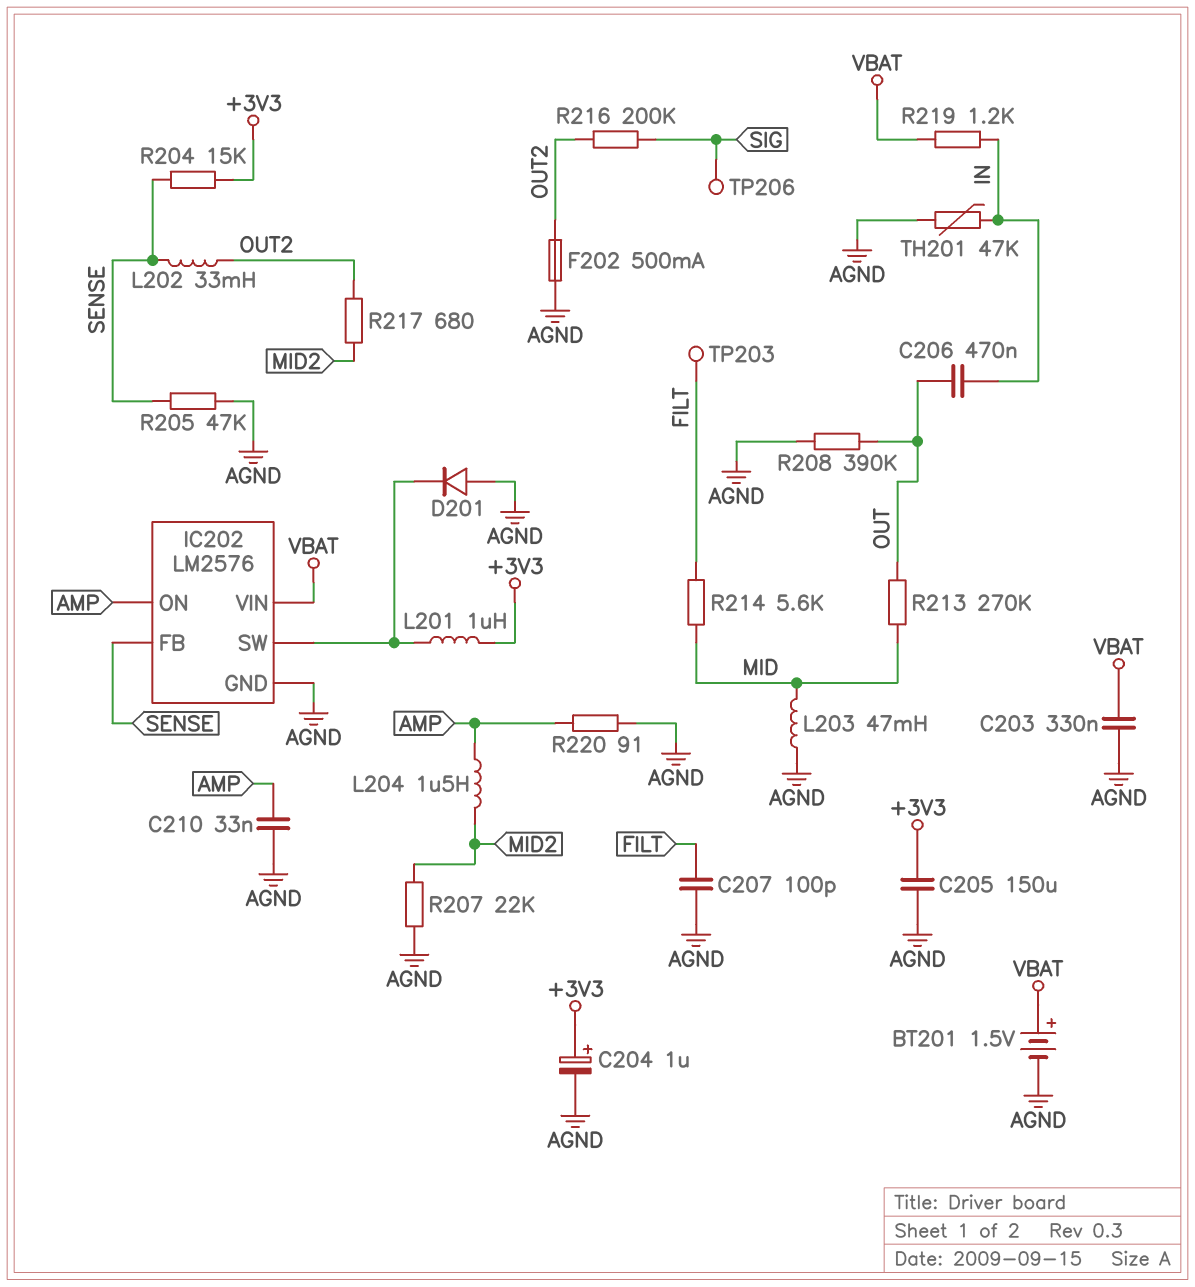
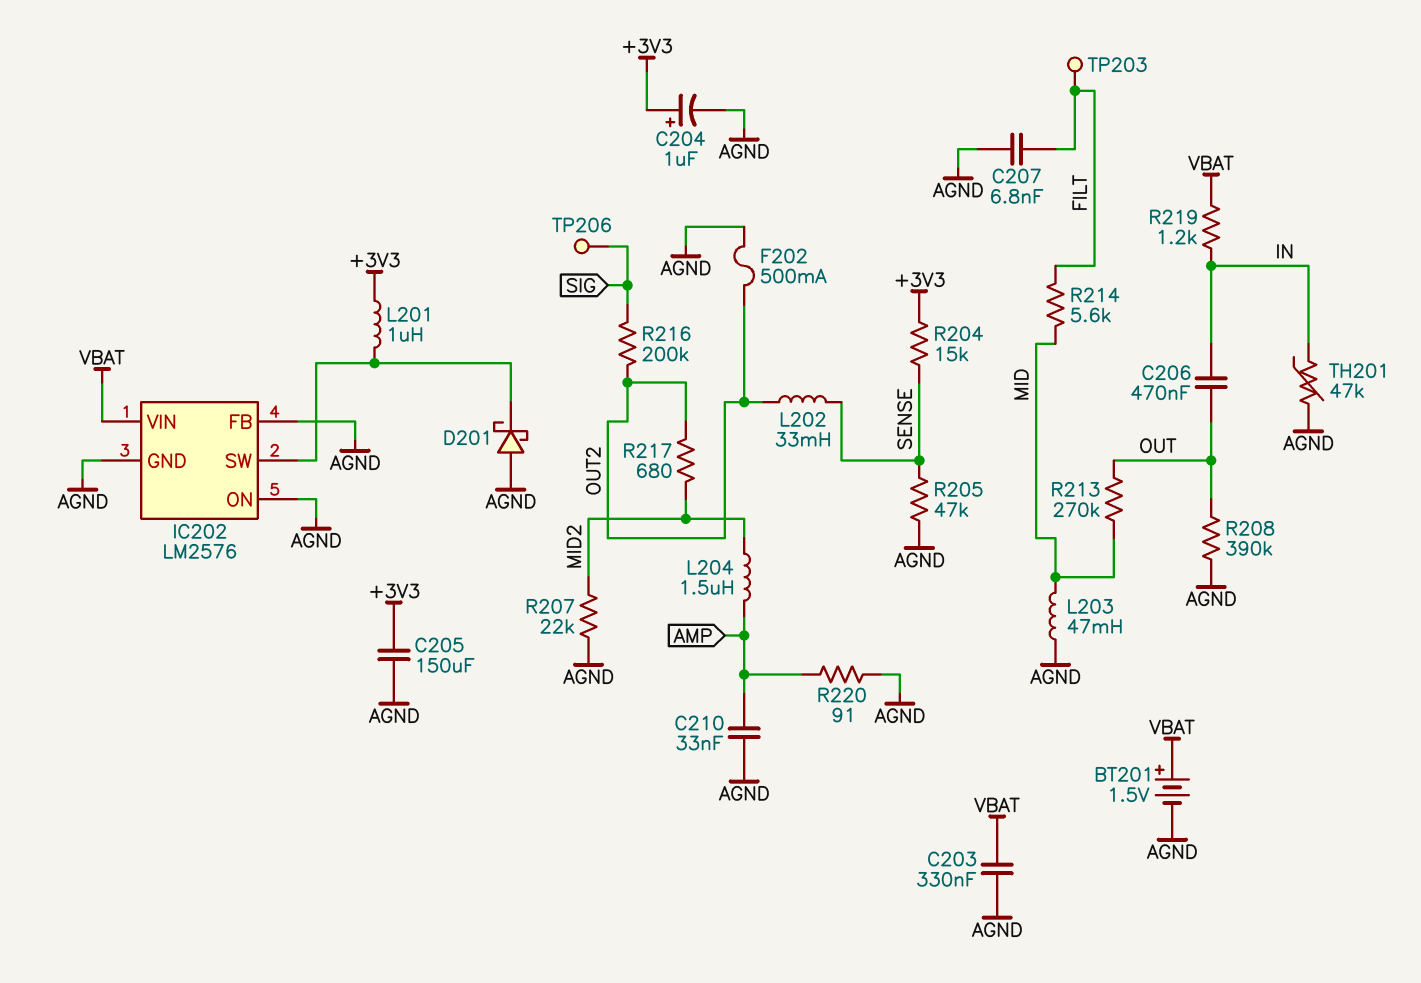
C207: 100pF (AGND, FILT) -> 6.8nF (AGND, FILT)
D201: diode (A AGND, K IC202/SW) -> schottky (A AGND, K IC202/SW)
IC202 pin FB: SENSE -> AGND
IC202 pin ON: AMP -> AGND

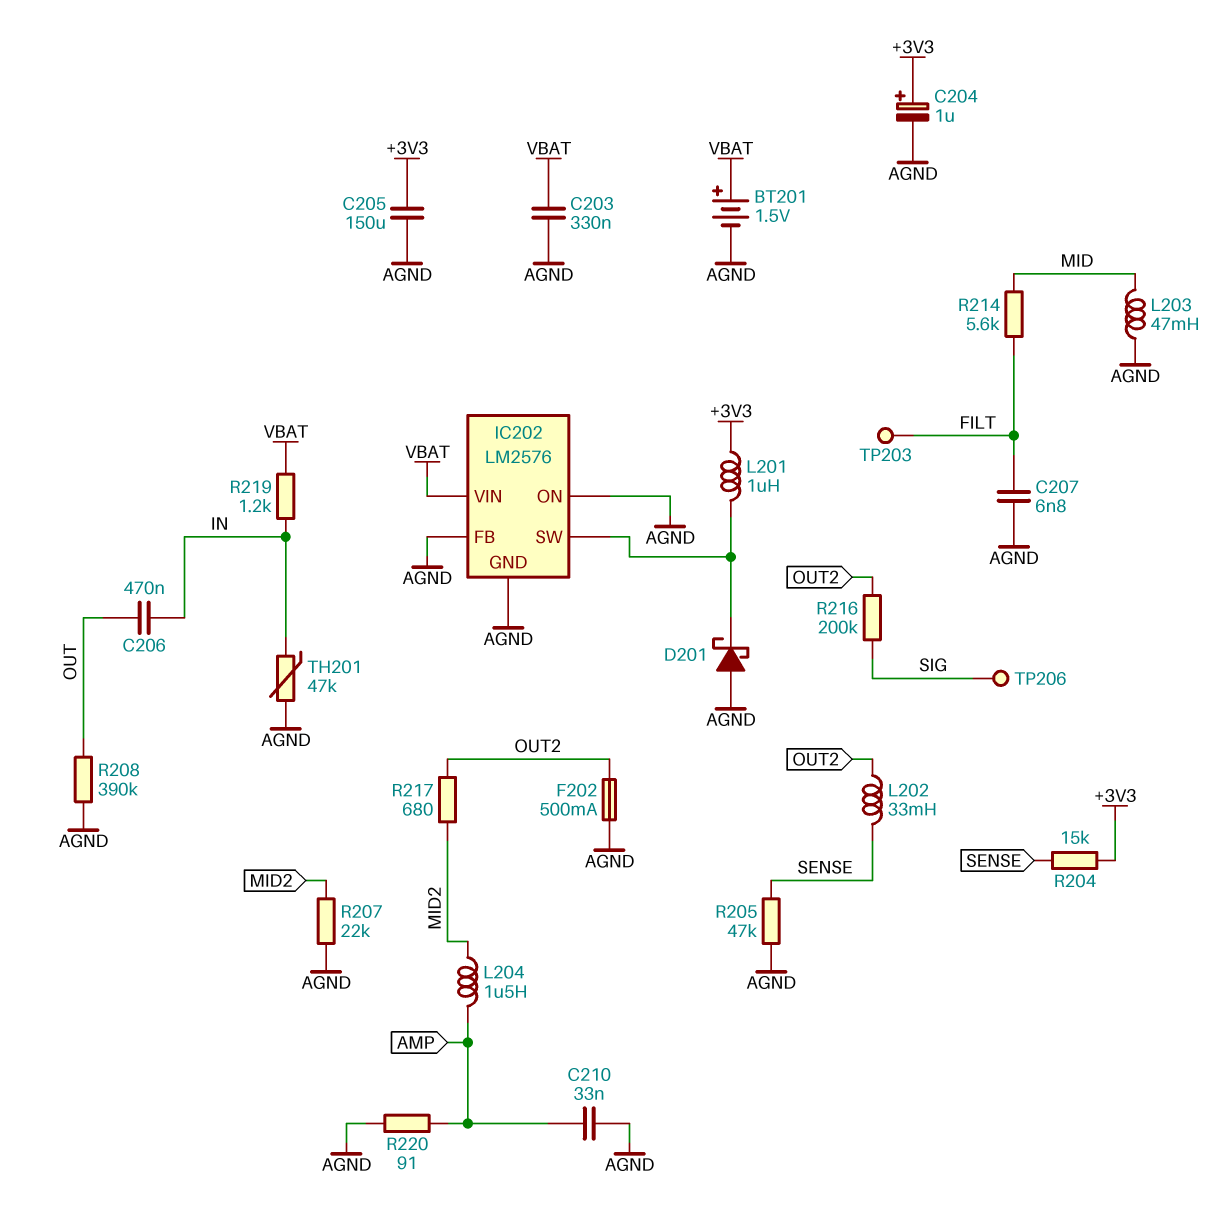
R213: 270k (MID, OUT) -> none

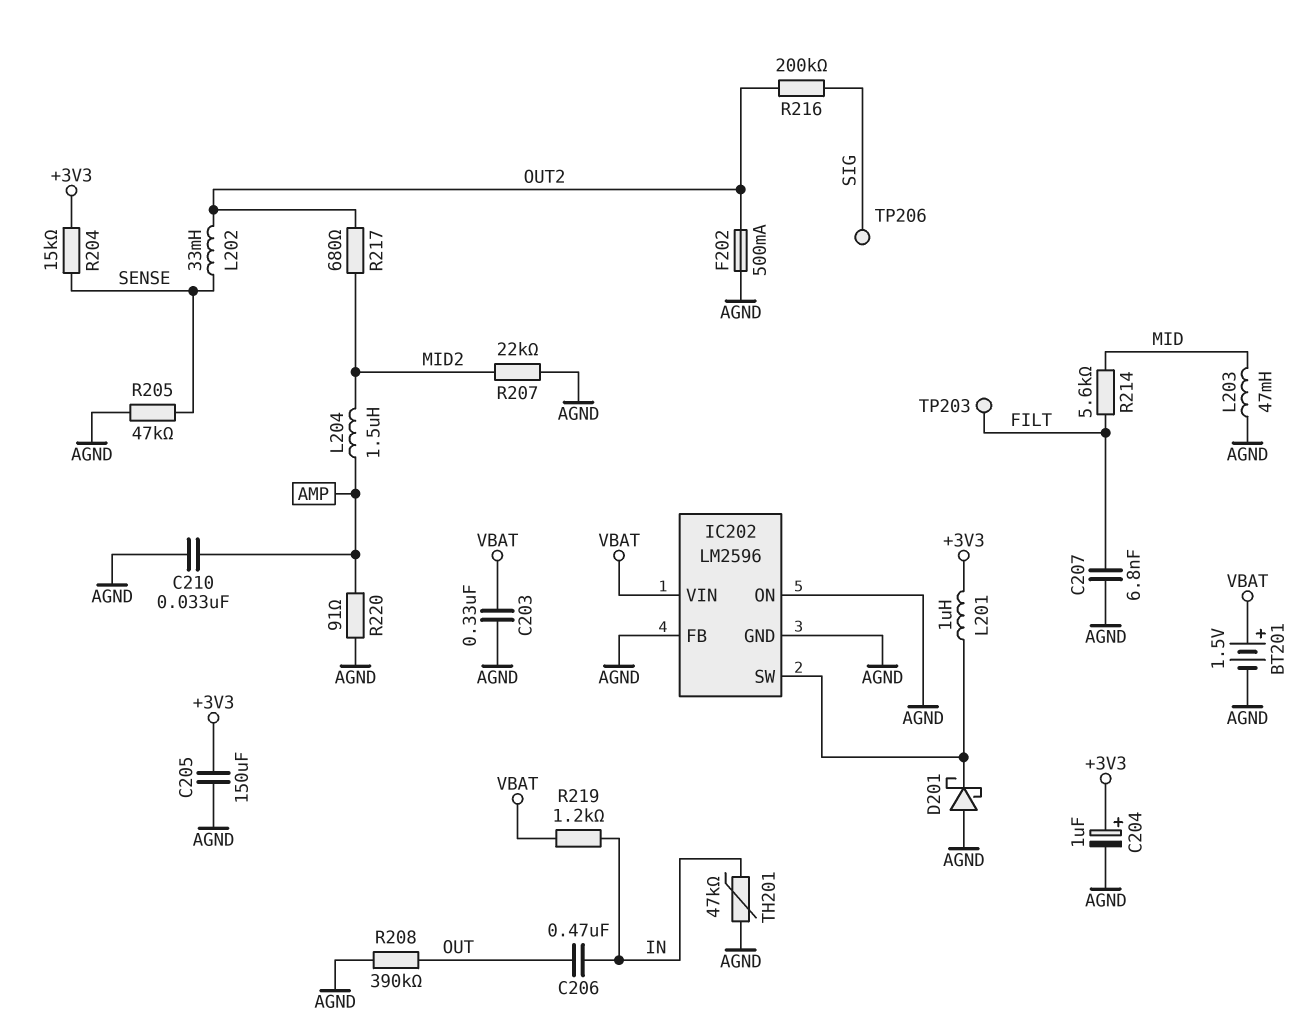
IC202: LM2576 -> LM2596

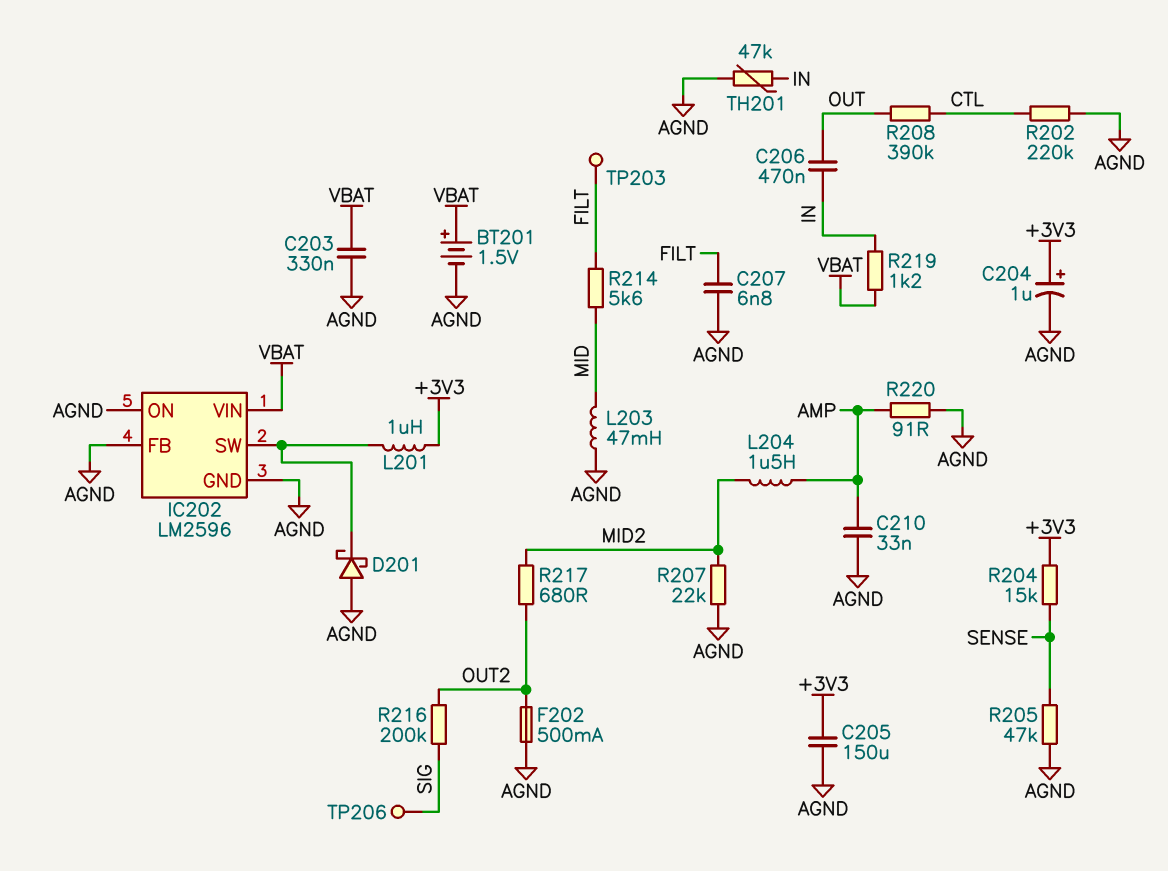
L202: 33mH (OUT2, SENSE) -> none
R202: none -> 220k (AGND, CTL)
R208: 390k (AGND, OUT) -> 390k (CTL, OUT)

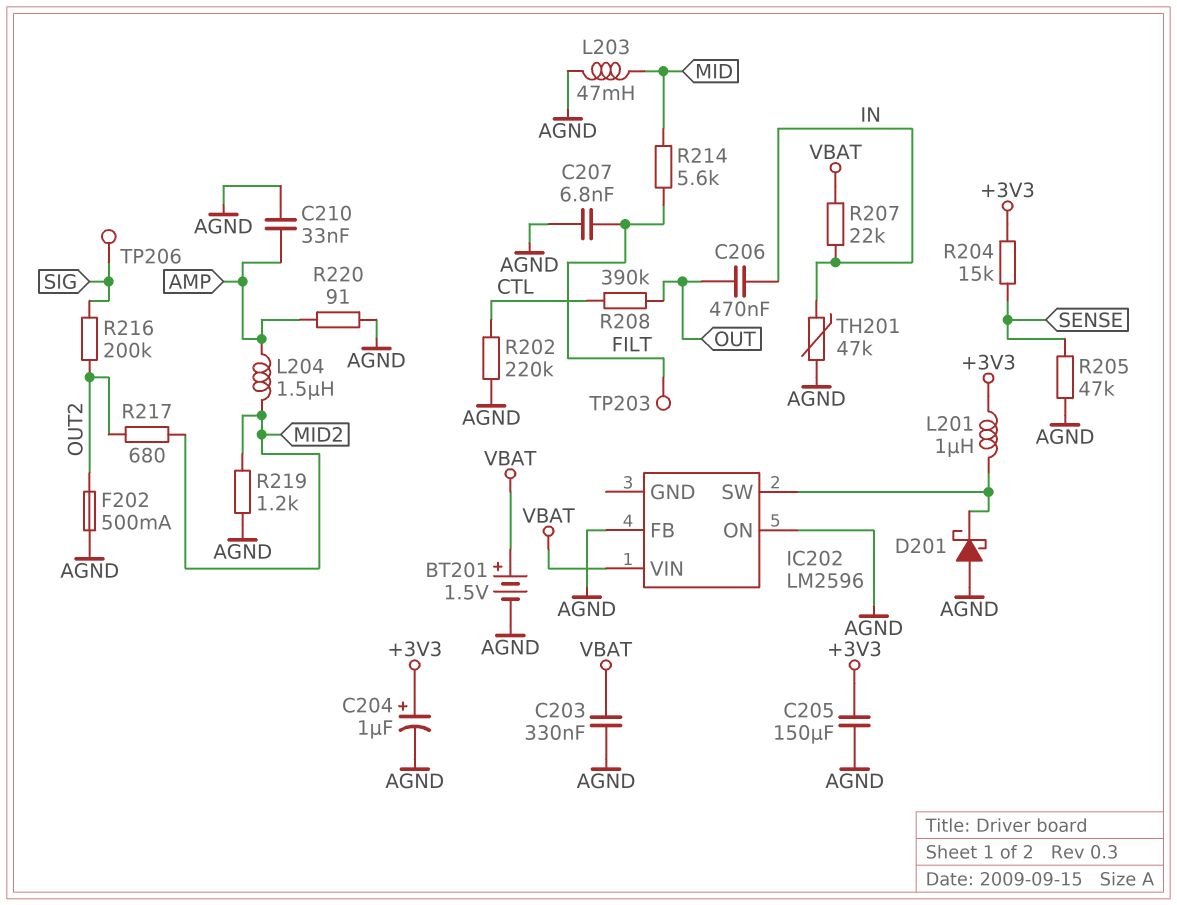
IC202 pin GND: AGND -> none
R207: 22k (AGND, MID2) -> 22k (IN, VBAT)
R219: 1.2k (IN, VBAT) -> 1.2k (AGND, MID2)

